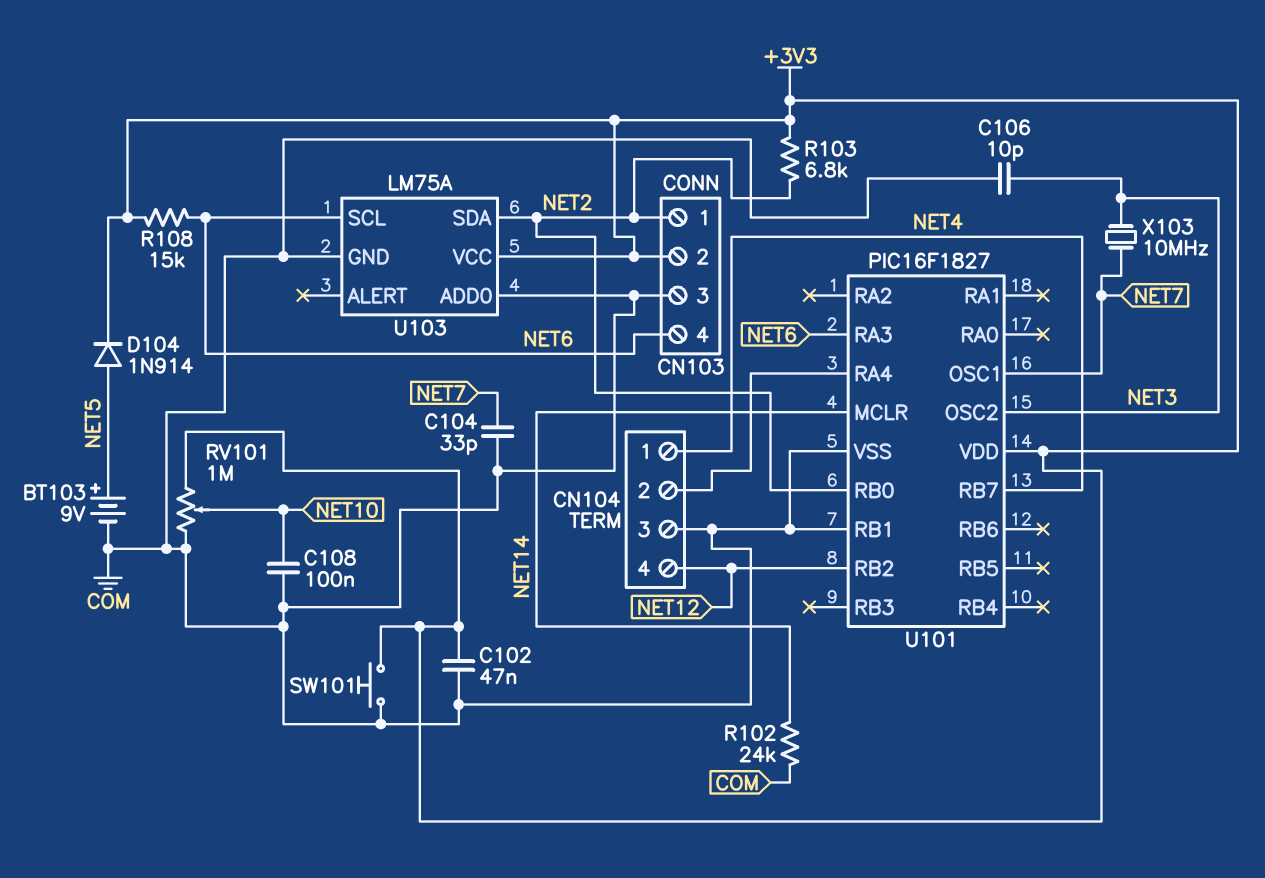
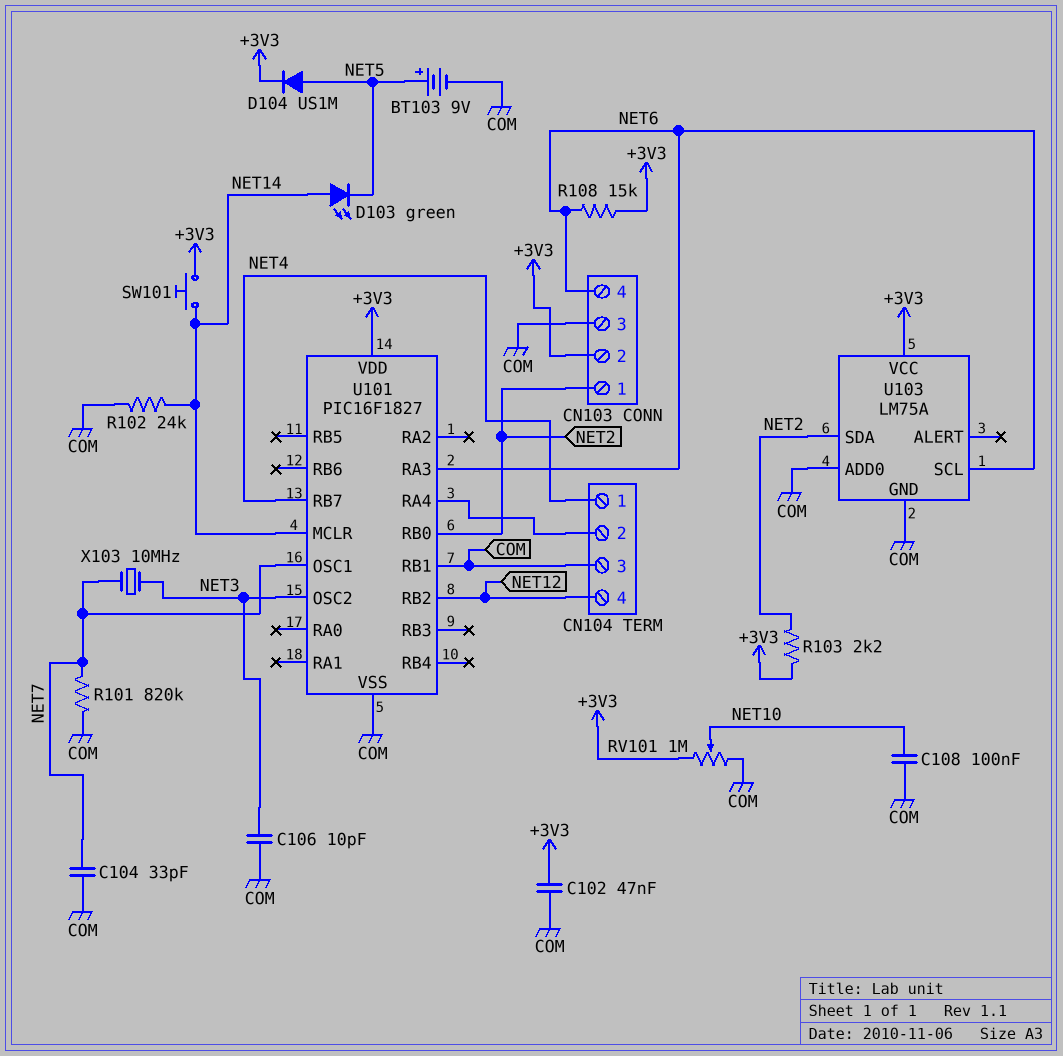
D103: none -> LED green (A NET14, K NET5)
D104: diode 1N914 (A NET5, K +3V3) -> diode US1M (A NET5, K +3V3)
R101: none -> 820k (COM, NET7)
R103: 6.8k (+3V3, NET2) -> 2.2k (+3V3, NET2)
SW101: button (+3V3, COM) -> button (+3V3, NET14)

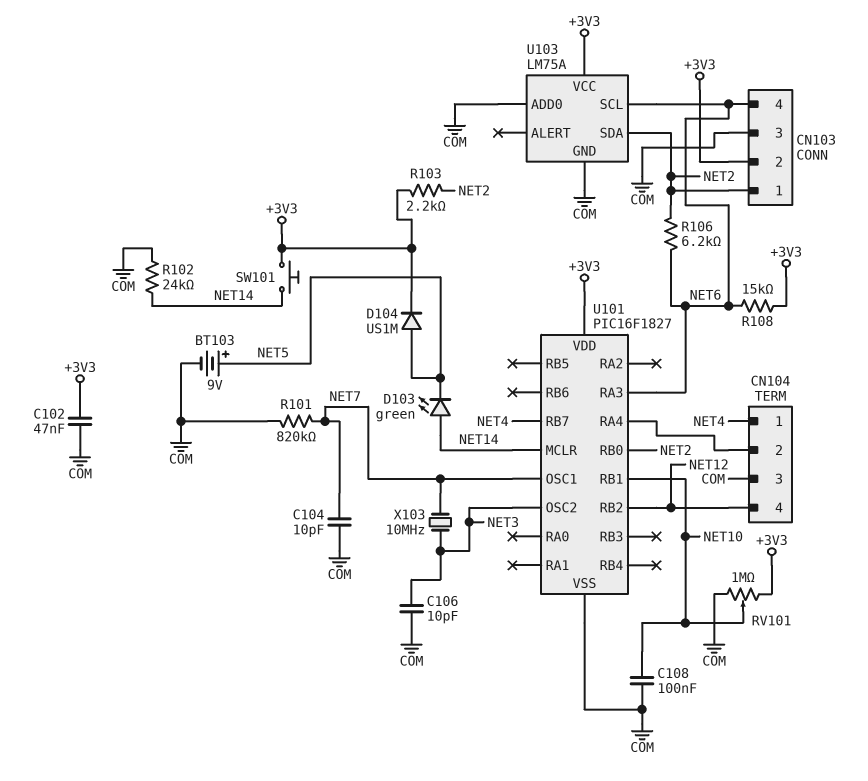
C104: 33pF (COM, NET7) -> 10pF (COM, NET7)
R106: none -> 6.2k (NET2, NET6)
U101 pin RB1: COM -> NET10

